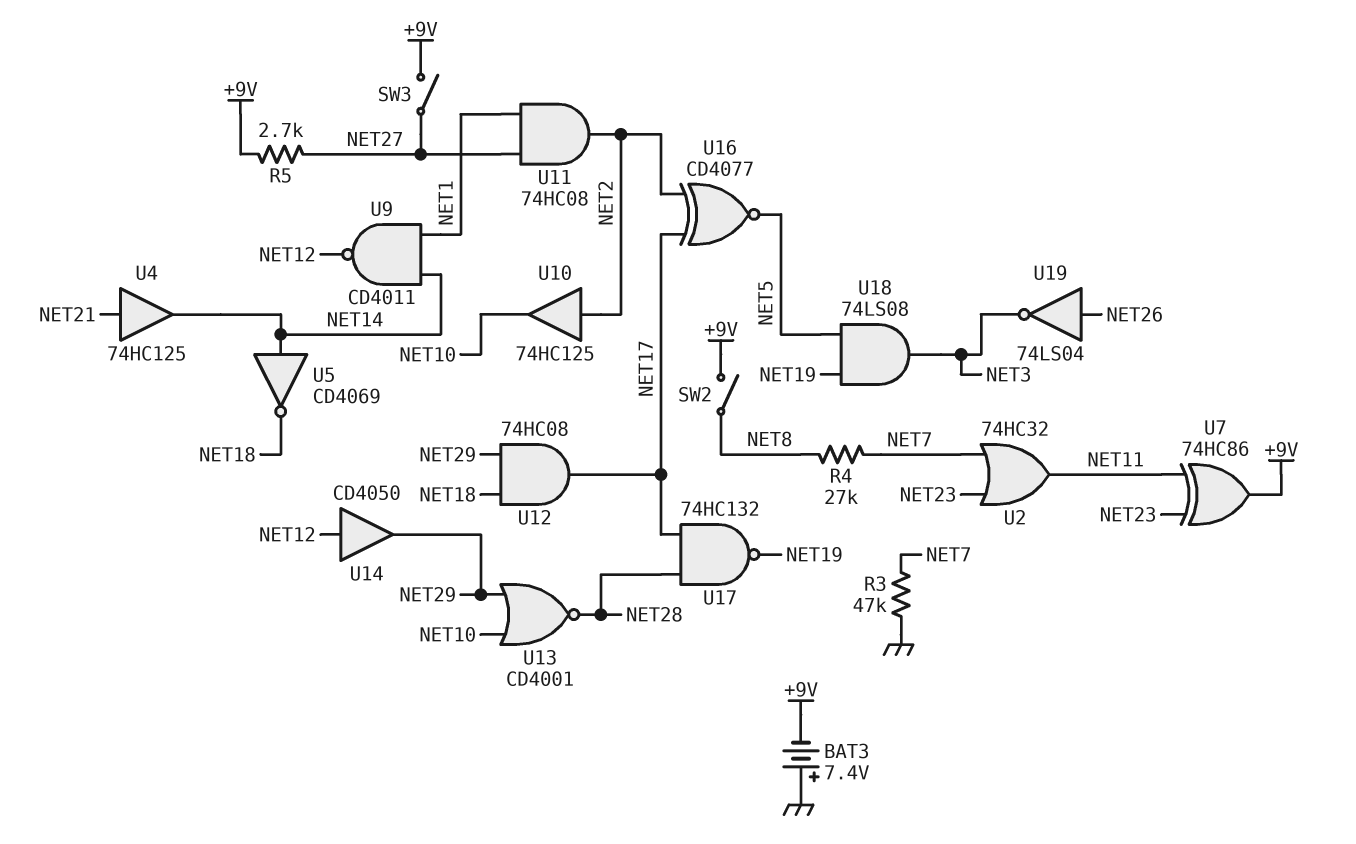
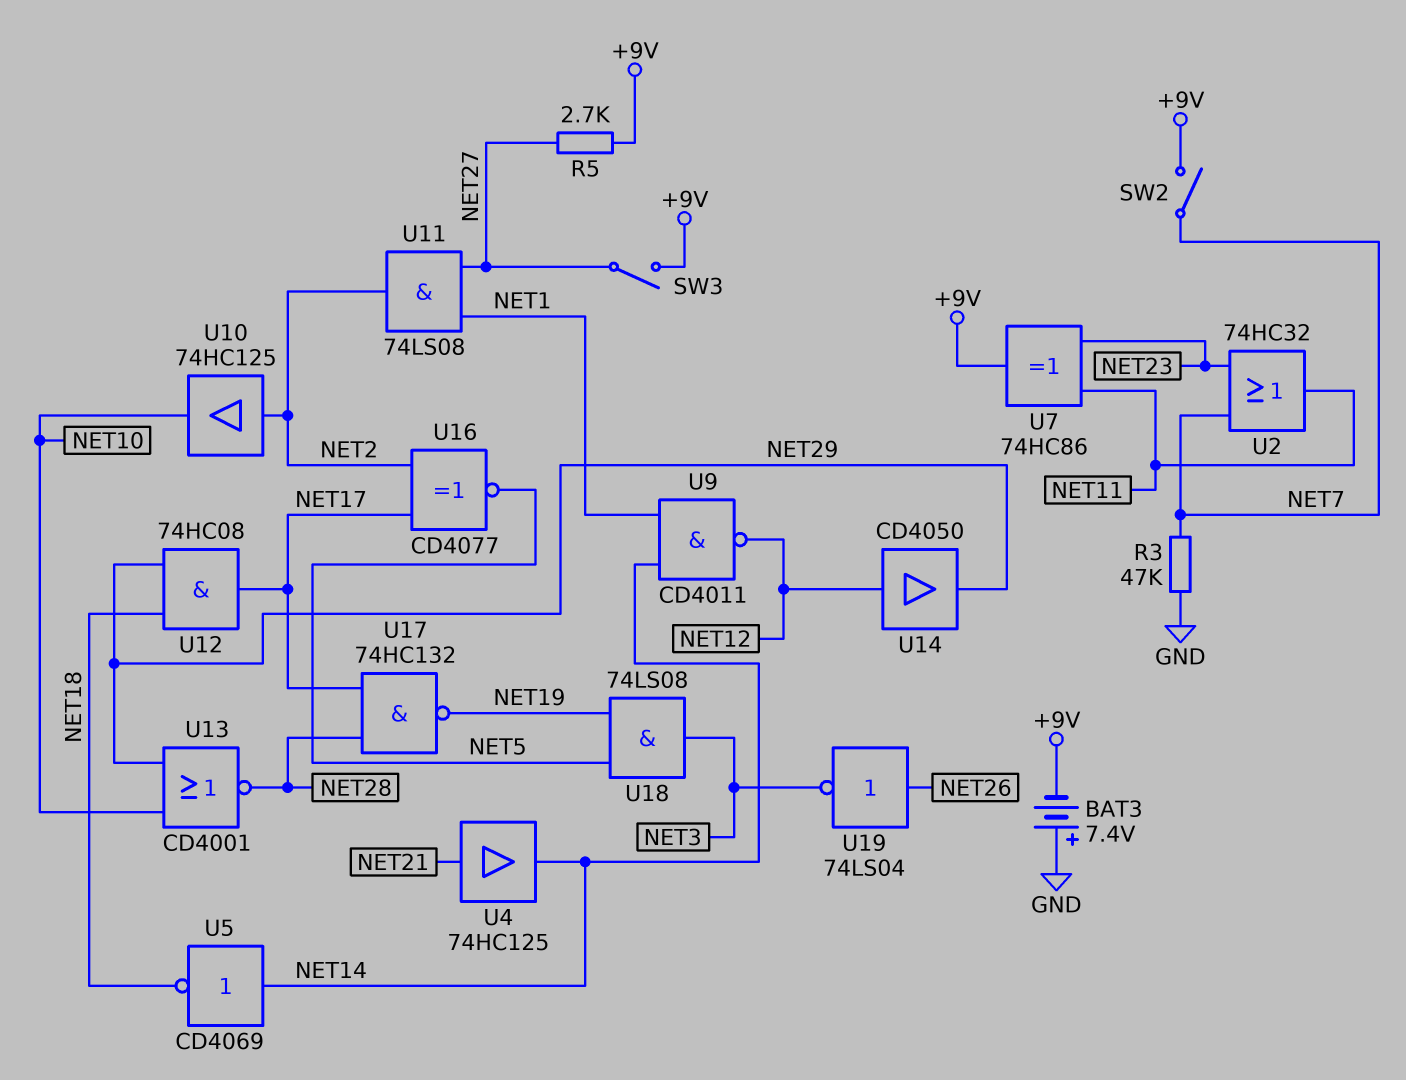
R4: 27k (NET7, NET8) -> none
SW2: switch (+9V, NET8) -> switch (+9V, NET7)
U11: AND 74HC08 (in NET1, in NET27, out NET2) -> AND 74LS08 (in NET1, in NET27, out NET2)

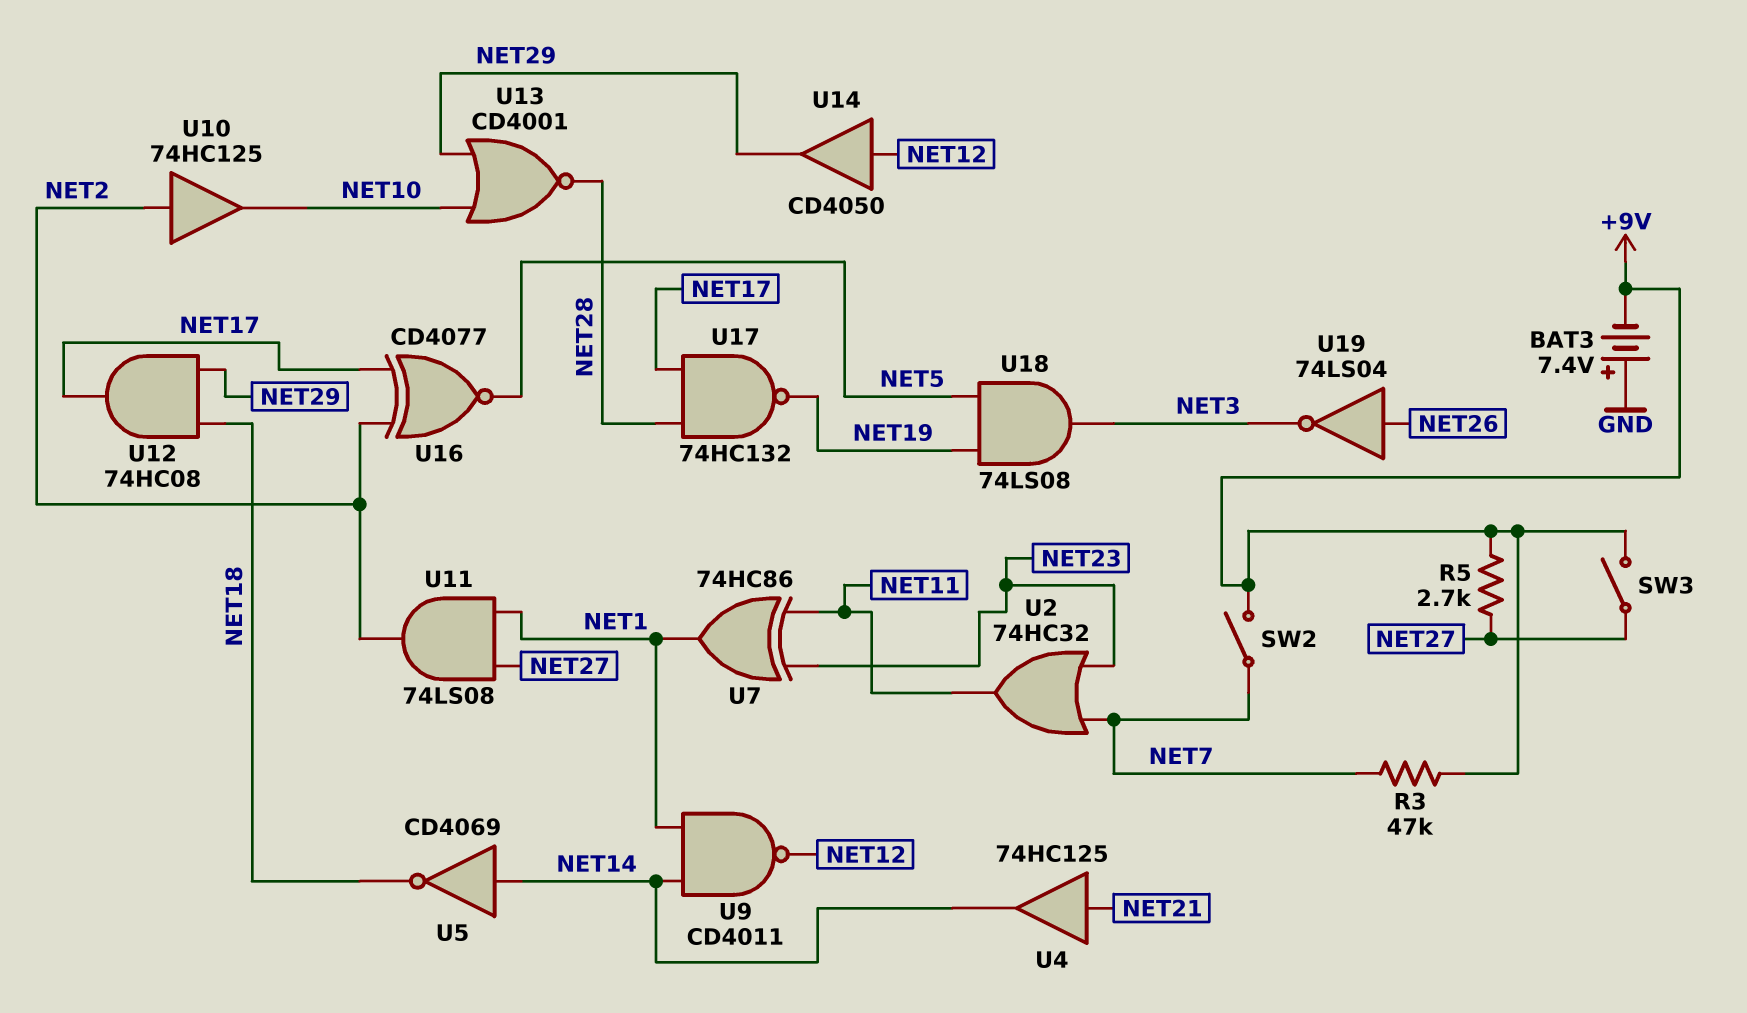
R3: 47k (GND, NET7) -> 47k (+9V, NET7)
U7: XOR 74HC86 (in NET11, in NET23, out +9V) -> XOR 74HC86 (in NET11, in NET23, out NET1)

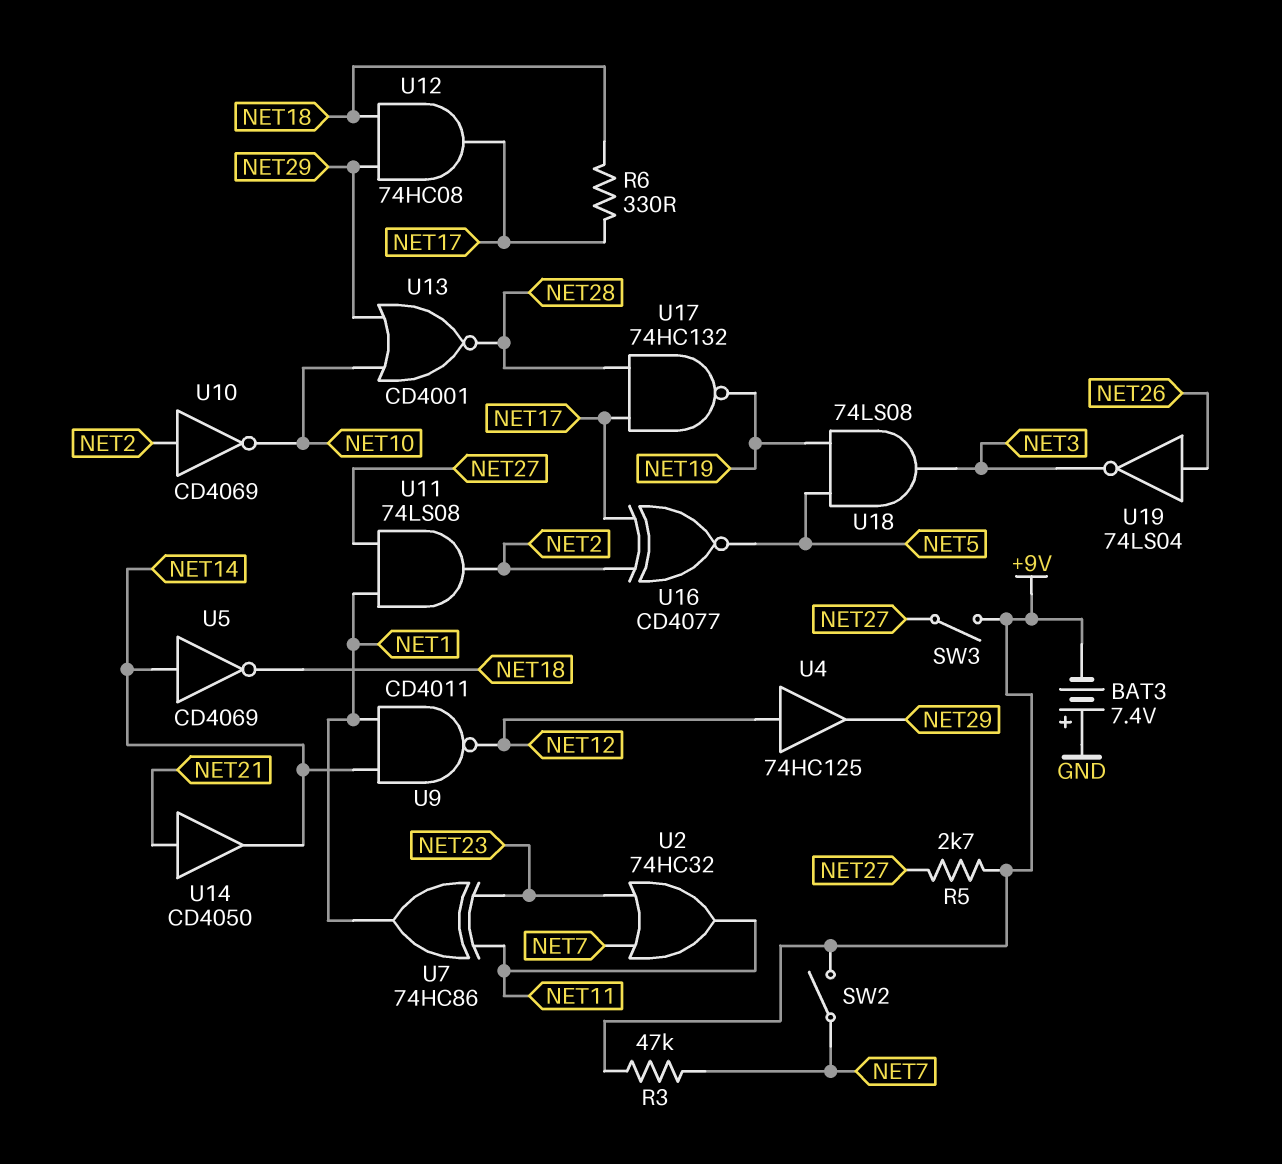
R6: none -> 330 (NET17, NET18)
U4: buffer 74HC125 (in NET21, out NET14) -> buffer 74HC125 (in NET12, out NET29)
U10: buffer 74HC125 (in NET2, out NET10) -> NOT CD4069 (in NET2, out NET10)
U14: buffer CD4050 (in NET12, out NET29) -> buffer CD4050 (in NET21, out NET14)

